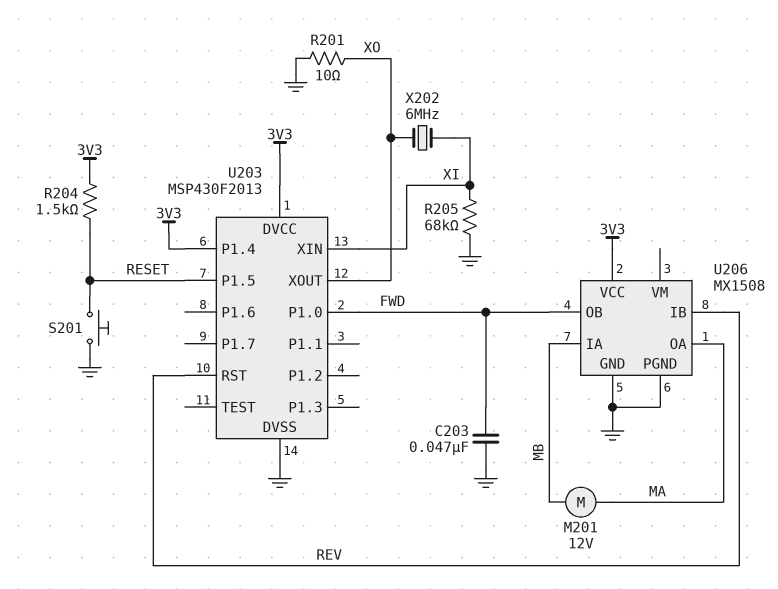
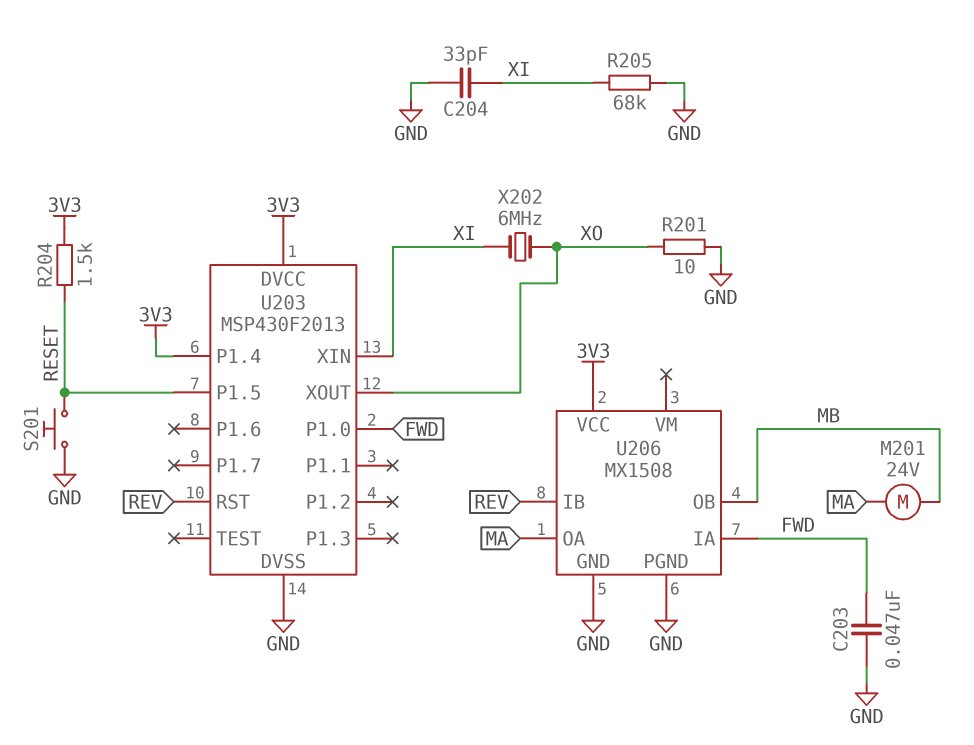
C204: none -> 33pF (GND, XI)
M201: motor 12V (MA, MB) -> motor 24V (MA, MB)
U206 pin IA: MB -> FWD
U206 pin OB: FWD -> MB

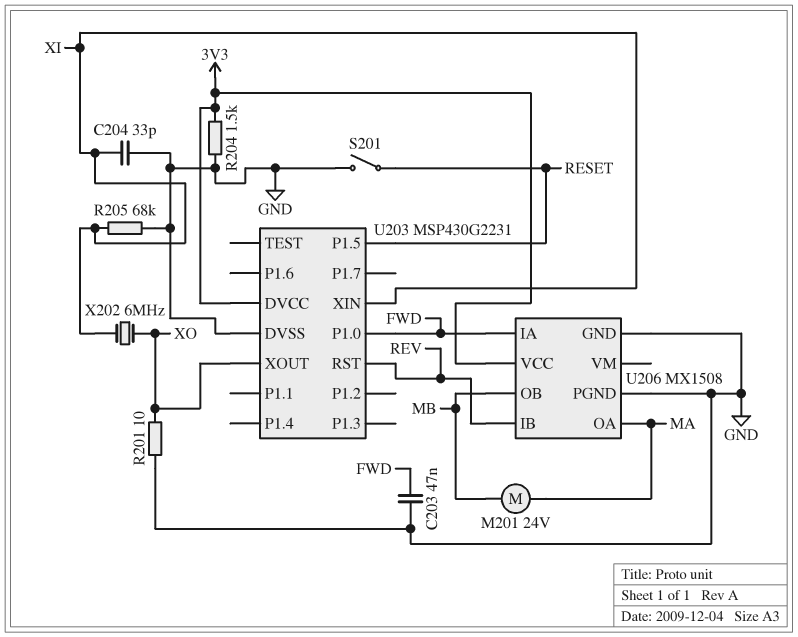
R204: 1.5k (3V3, RESET) -> 1.5k (3V3, GND)
S201: button (GND, RESET) -> switch (GND, RESET)
U203: MSP430F2013 -> MSP430G2231
U203 pin P1.4: 3V3 -> none

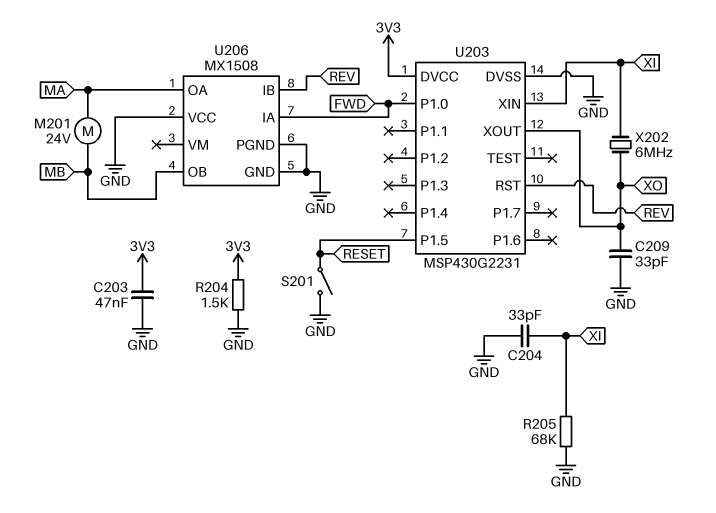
C203: 47nF (FWD, GND) -> 47nF (3V3, GND)
C209: none -> 33pF (GND, XO)
R201: 10 (GND, XO) -> none
U206 pin VCC: 3V3 -> GND

